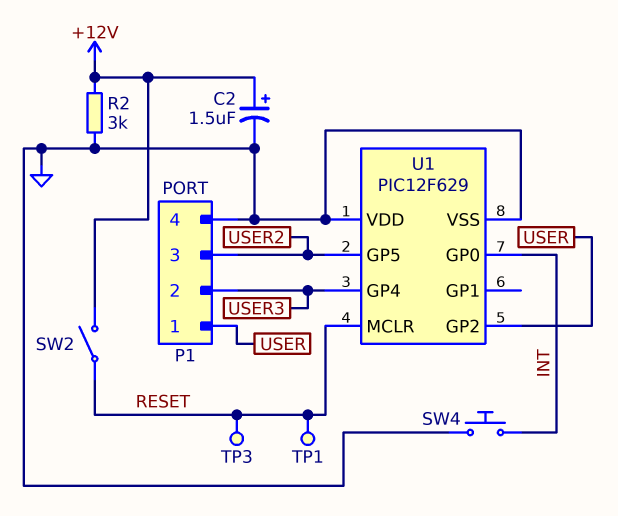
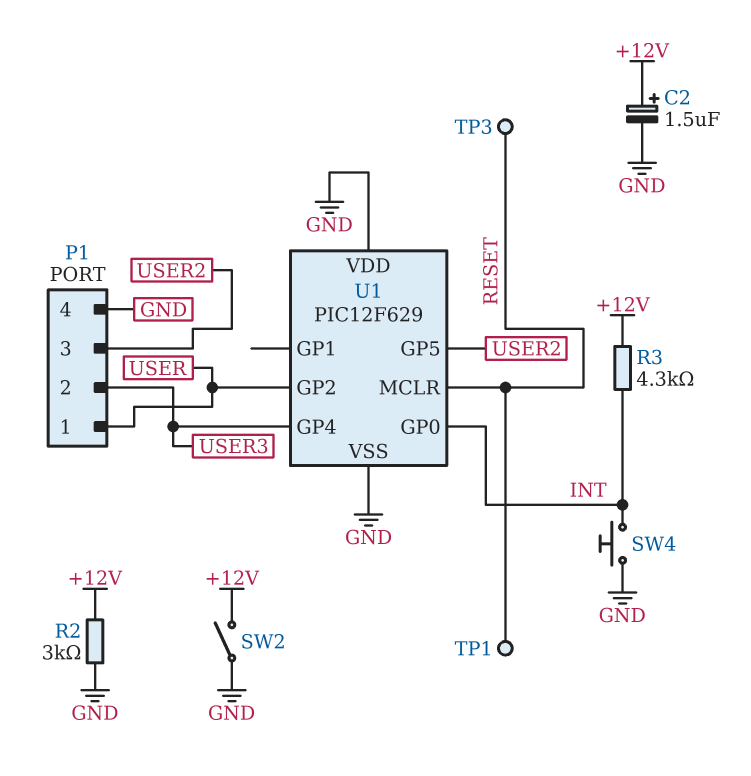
R3: none -> 4.3k (+12V, INT)
SW2: switch (+12V, RESET) -> switch (+12V, GND)

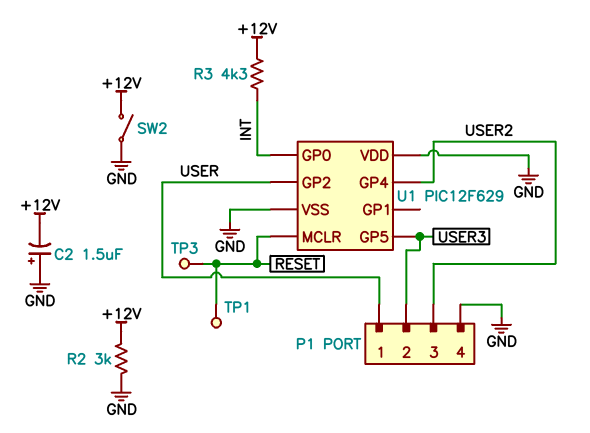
C2: 1.5uF (plus +12V, minus GND) -> 1.5uF (plus GND, minus +12V)
SW4: button (GND, INT) -> none
U1 pin GP4: USER3 -> USER2
U1 pin GP5: USER2 -> USER3

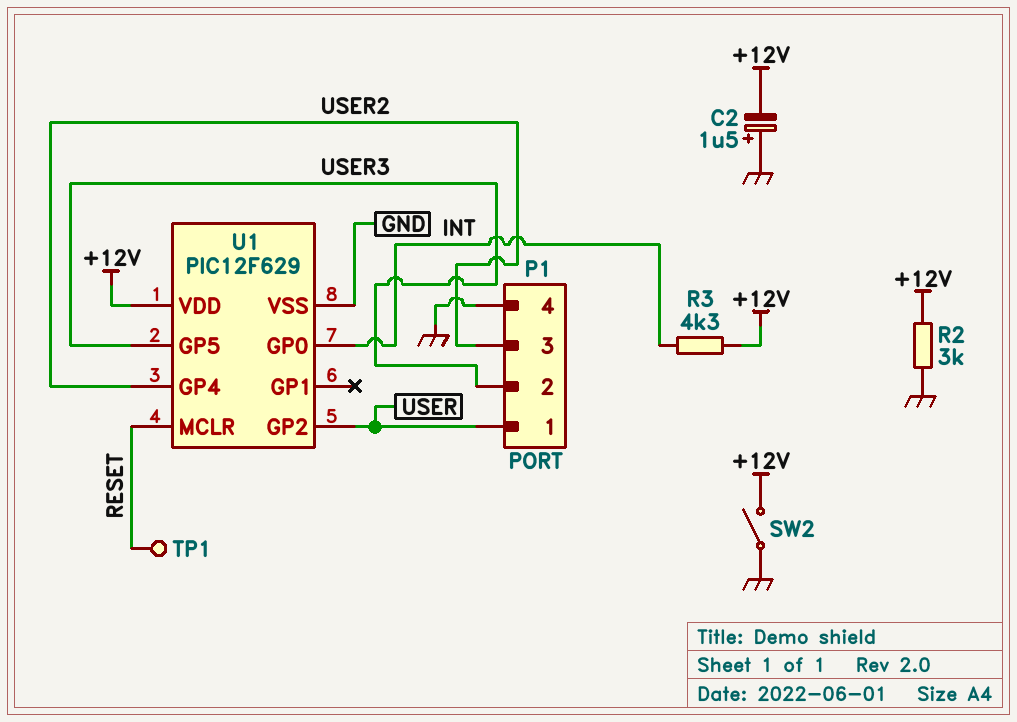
TP3: test point (RESET) -> none
U1 pin VDD: GND -> +12V

